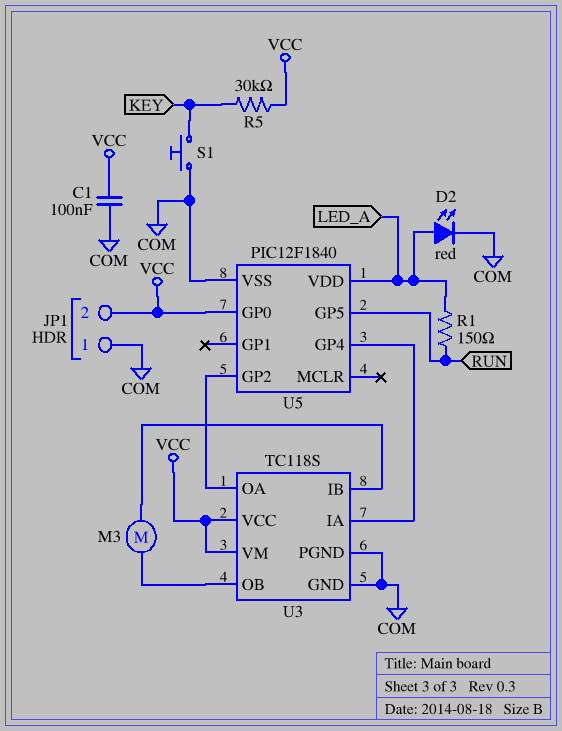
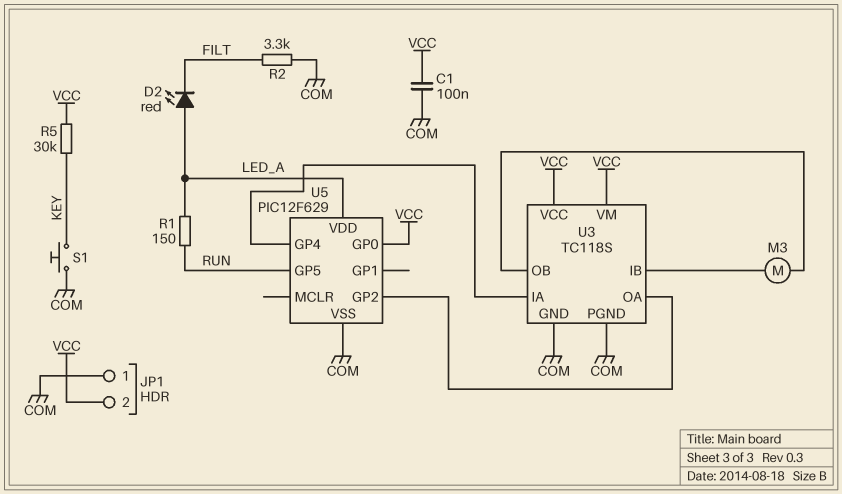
D2: LED red (A LED_A, K COM) -> LED red (A LED_A, K FILT)
R2: none -> 3.3k (COM, FILT)
U5: PIC12F1840 -> PIC12F629

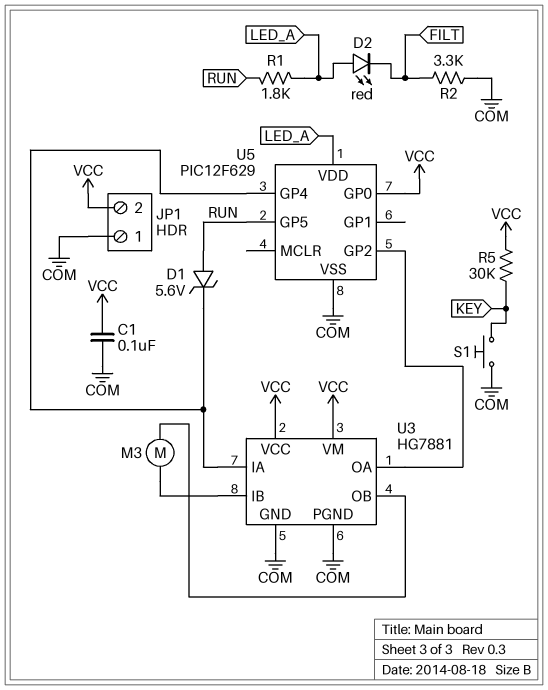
D1: none -> zener 5.6V (A RUN, K U3/IA)
R1: 150 (LED_A, RUN) -> 1.8k (LED_A, RUN)
U3: TC118S -> HG7881

